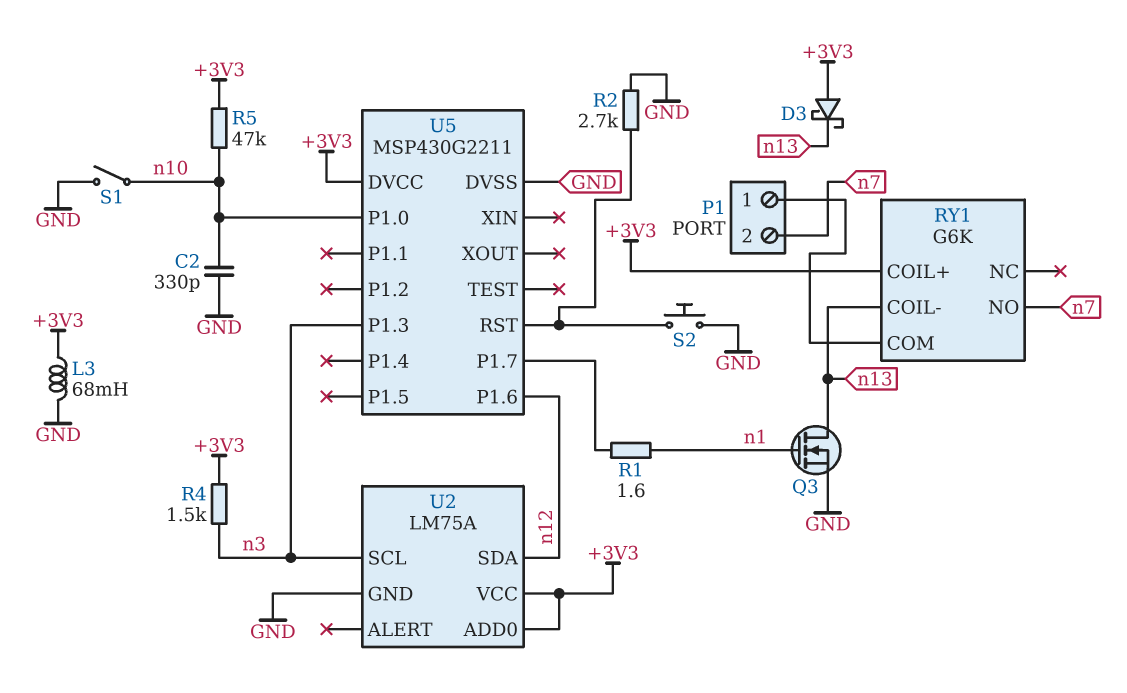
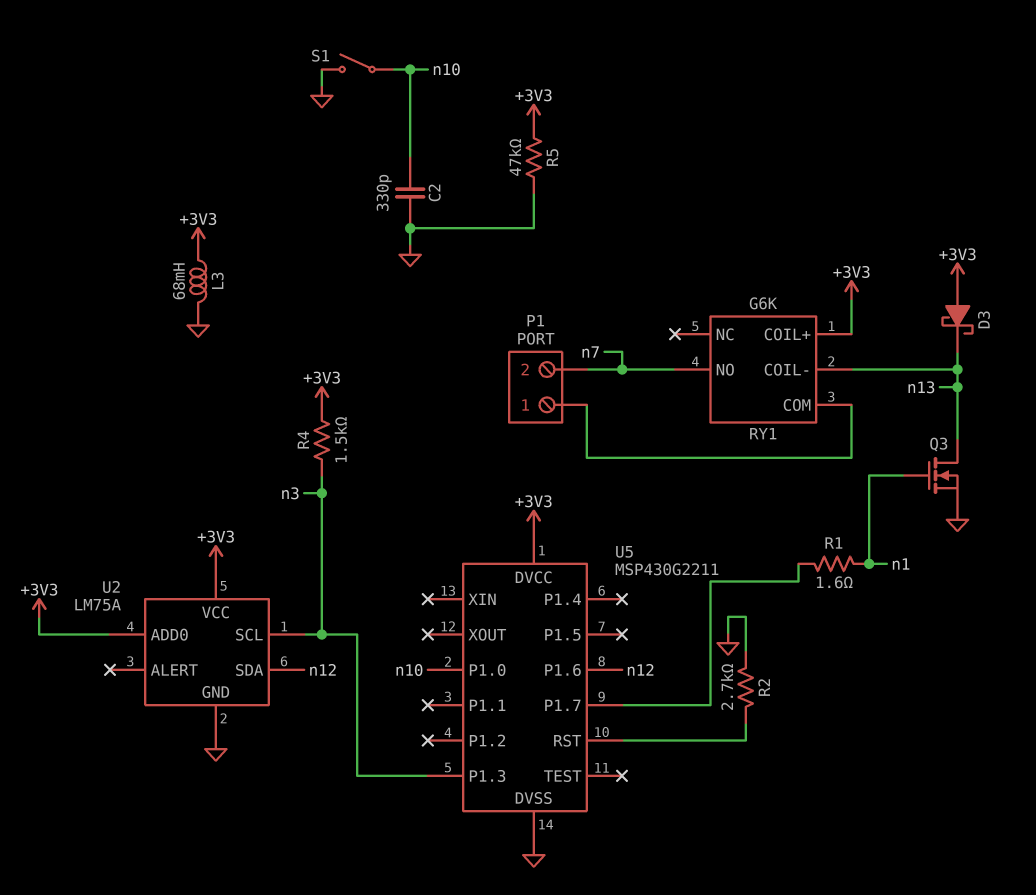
R5: 47k (+3V3, n10) -> 47k (+3V3, GND)
S2: button (GND, U5/RST) -> none

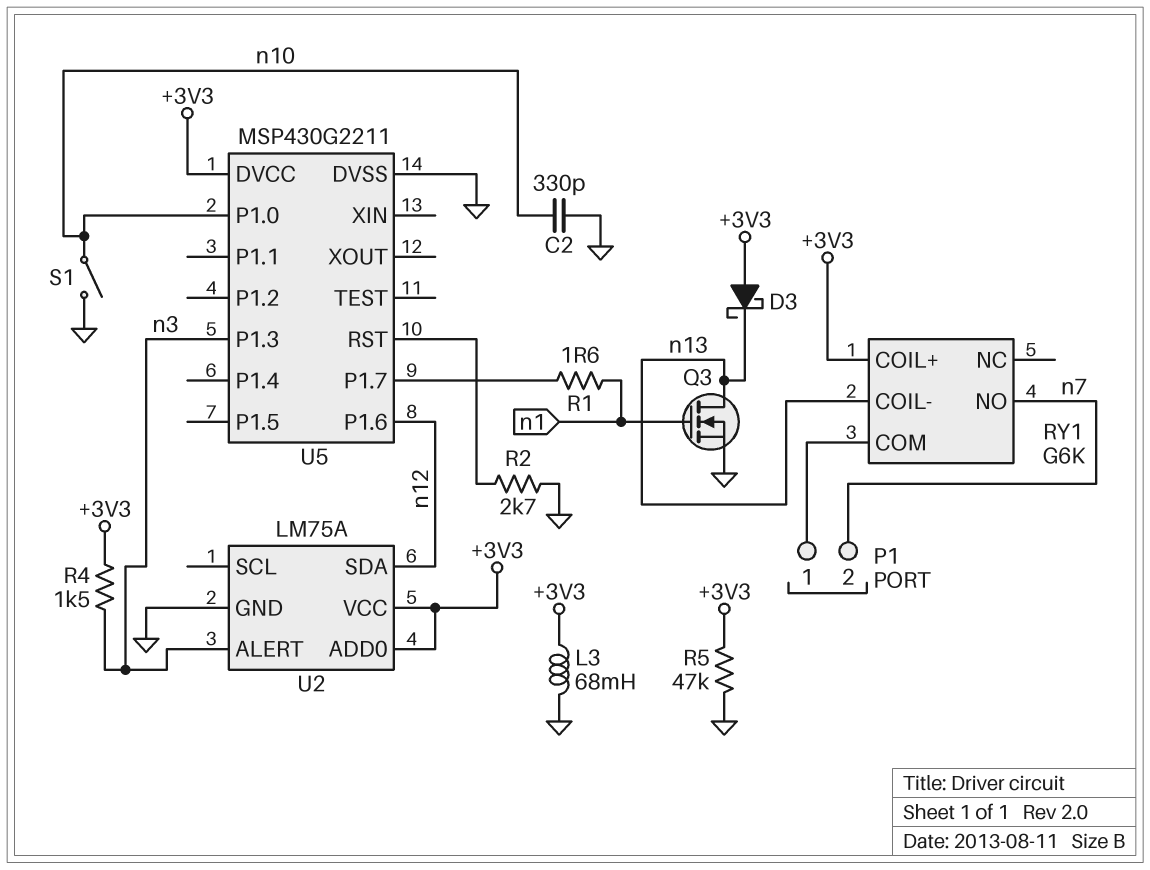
U2 pin ALERT: none -> n3
U2 pin SCL: n3 -> none

